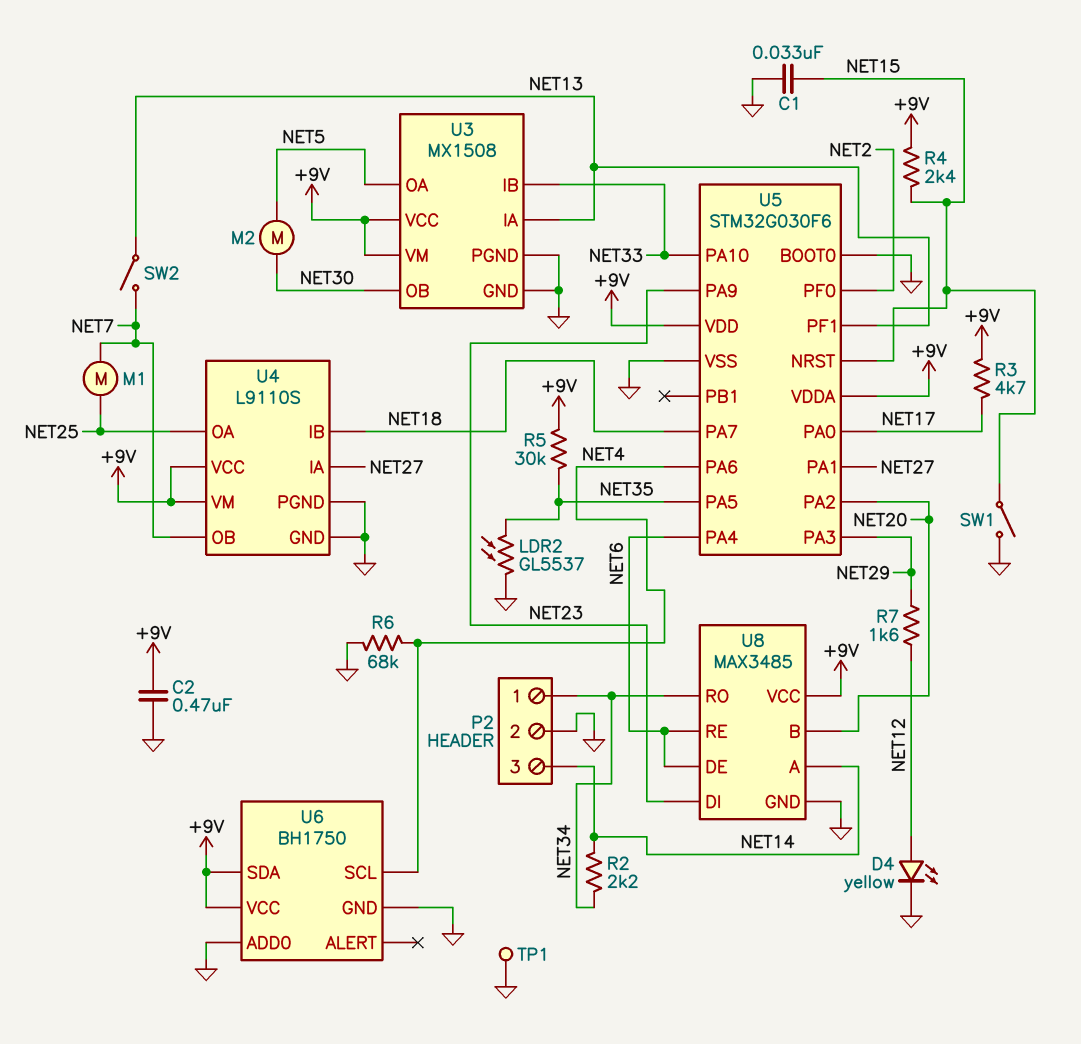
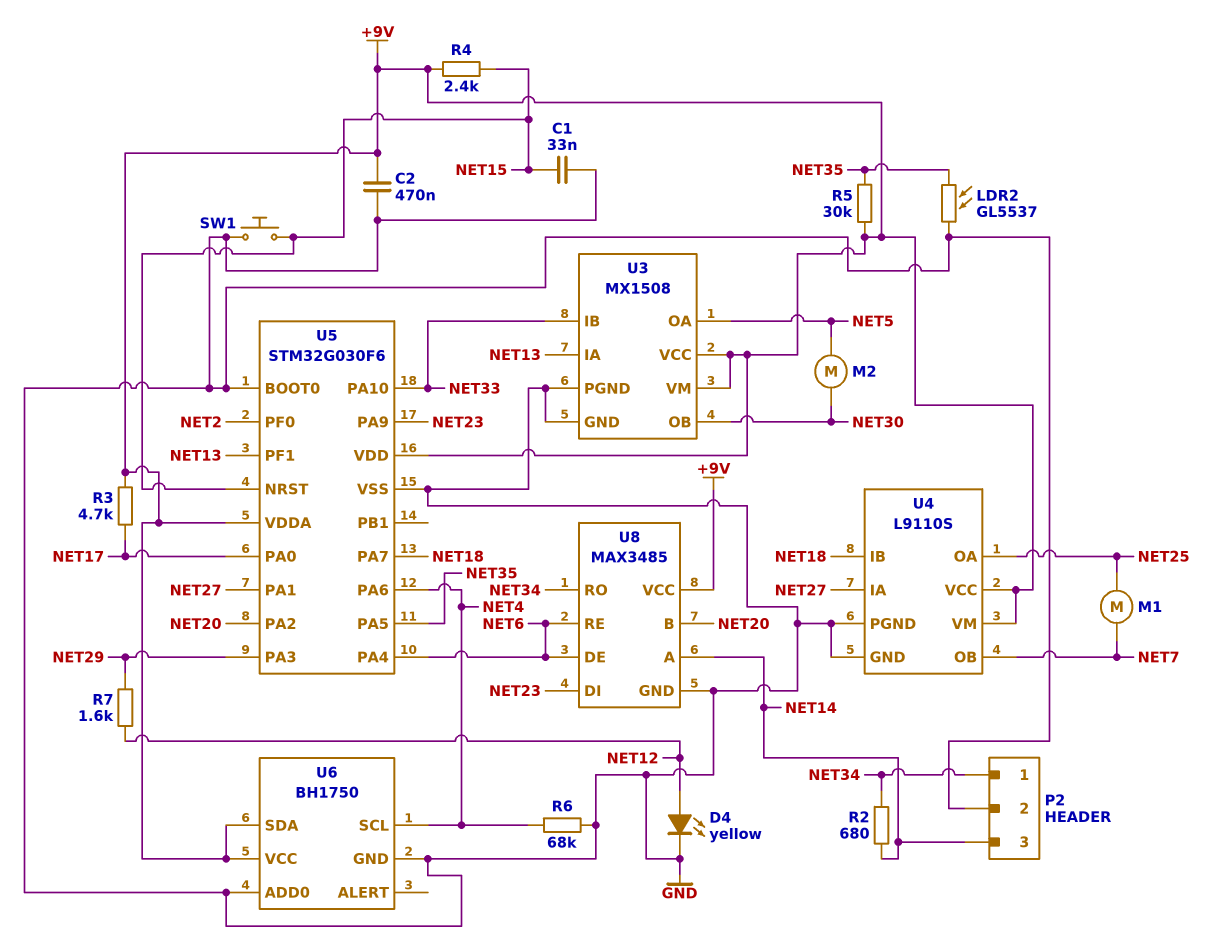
R2: 2.2k (NET14, NET34) -> 680 (NET14, NET34)
SW1: switch (GND, NET15) -> button (GND, NET15)
SW2: switch (NET7, NET13) -> none
TP1: test point (GND) -> none

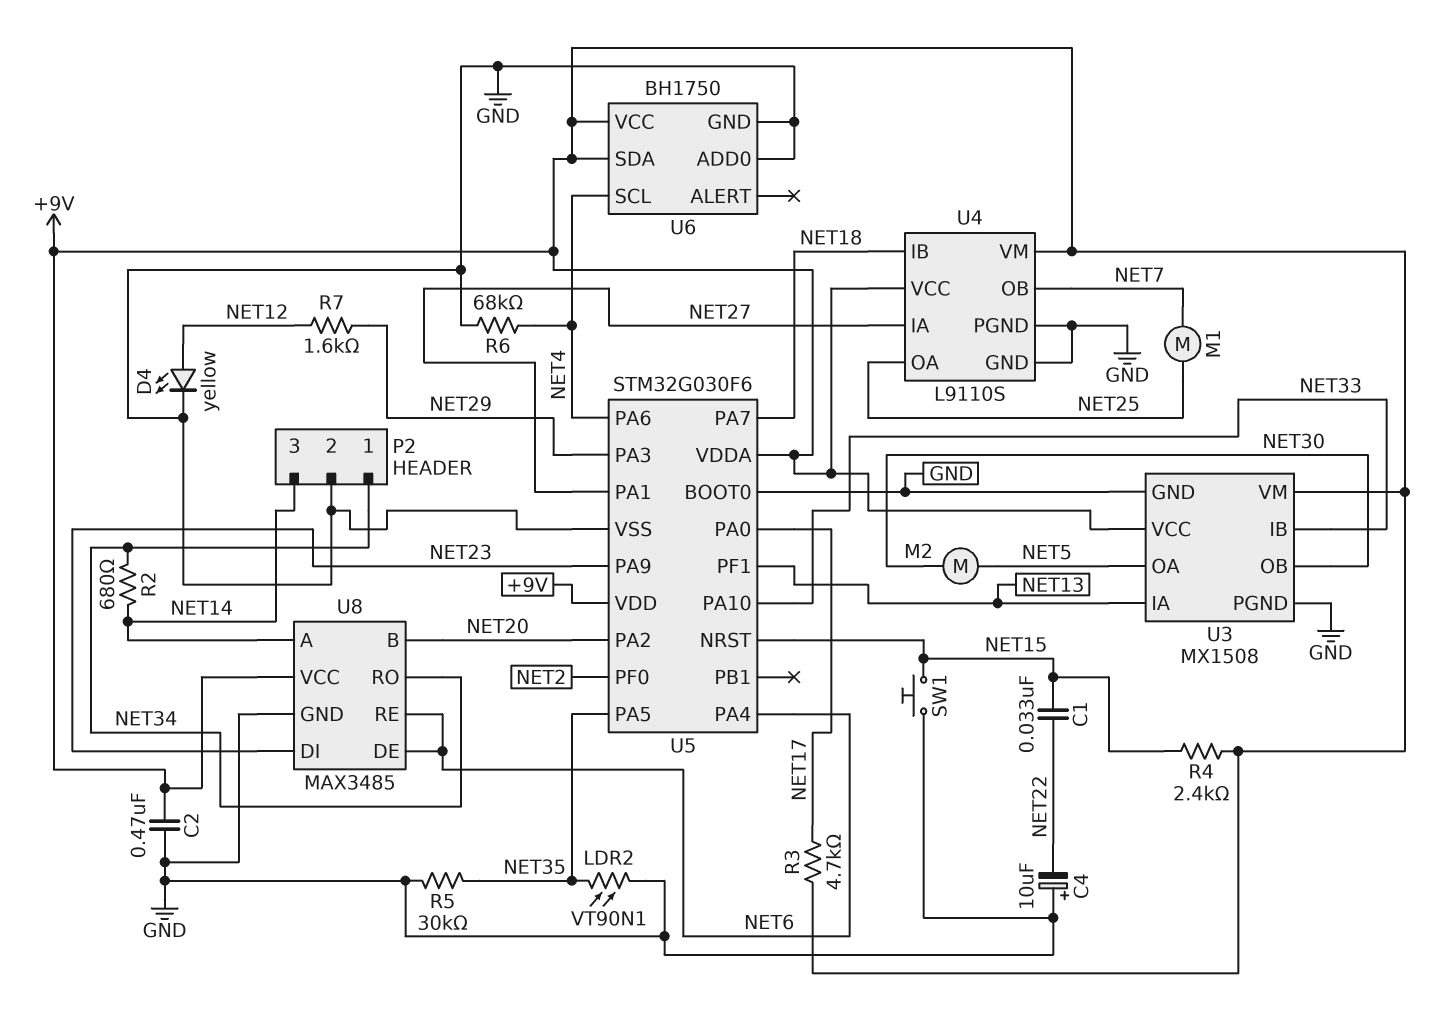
C1: 33nF (GND, NET15) -> 33nF (NET15, NET22)
C4: none -> 10uF (plus GND, minus NET22)
LDR2: GL5537 (GND, NET35) -> VT90N1 (GND, NET35)
R5: 30k (+9V, NET35) -> 30k (GND, NET35)

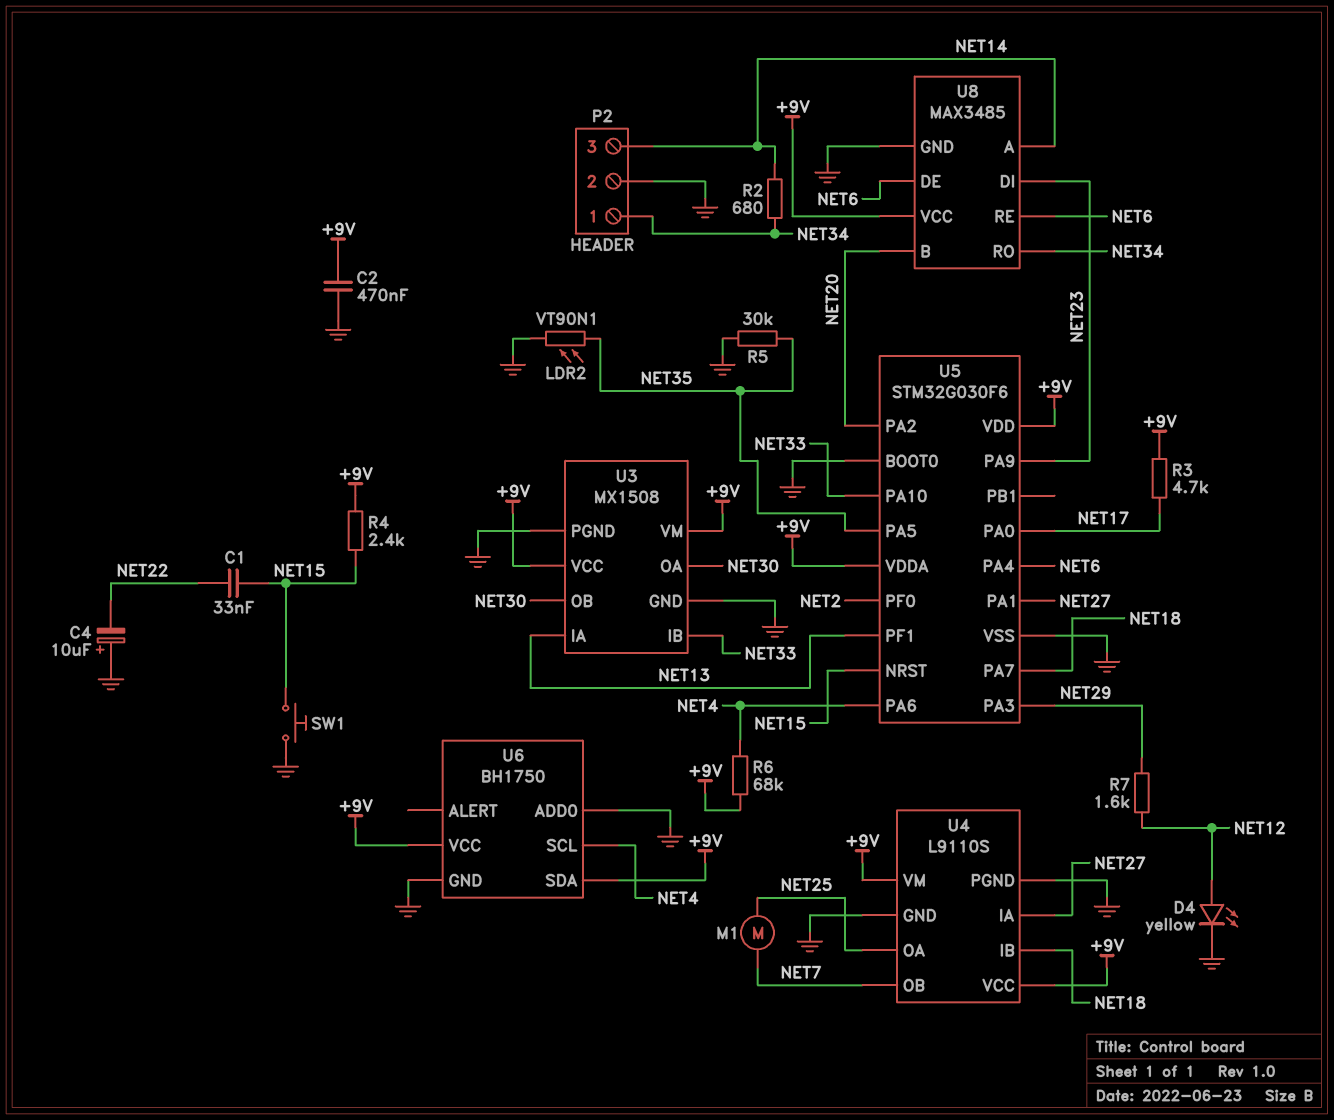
M2: motor (NET5, NET30) -> none
R6: 68k (GND, NET4) -> 68k (+9V, NET4)
U3 pin OA: NET5 -> NET30

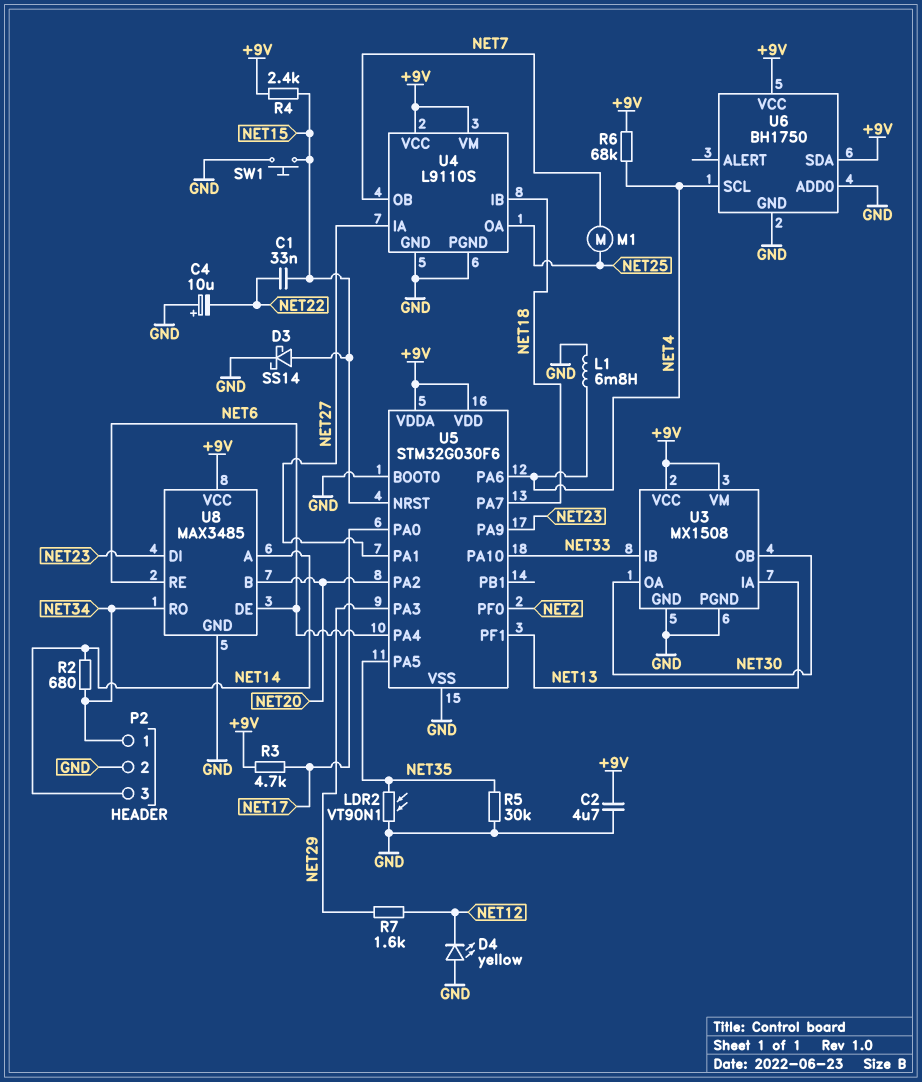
C2: 470nF (+9V, GND) -> 4.7uF (+9V, GND)
D3: none -> schottky SS14 (A NET15, K GND)
D4: LED yellow (A NET12, K GND) -> LED yellow (A GND, K NET12)
L1: none -> 6.8mH (GND, NET4)

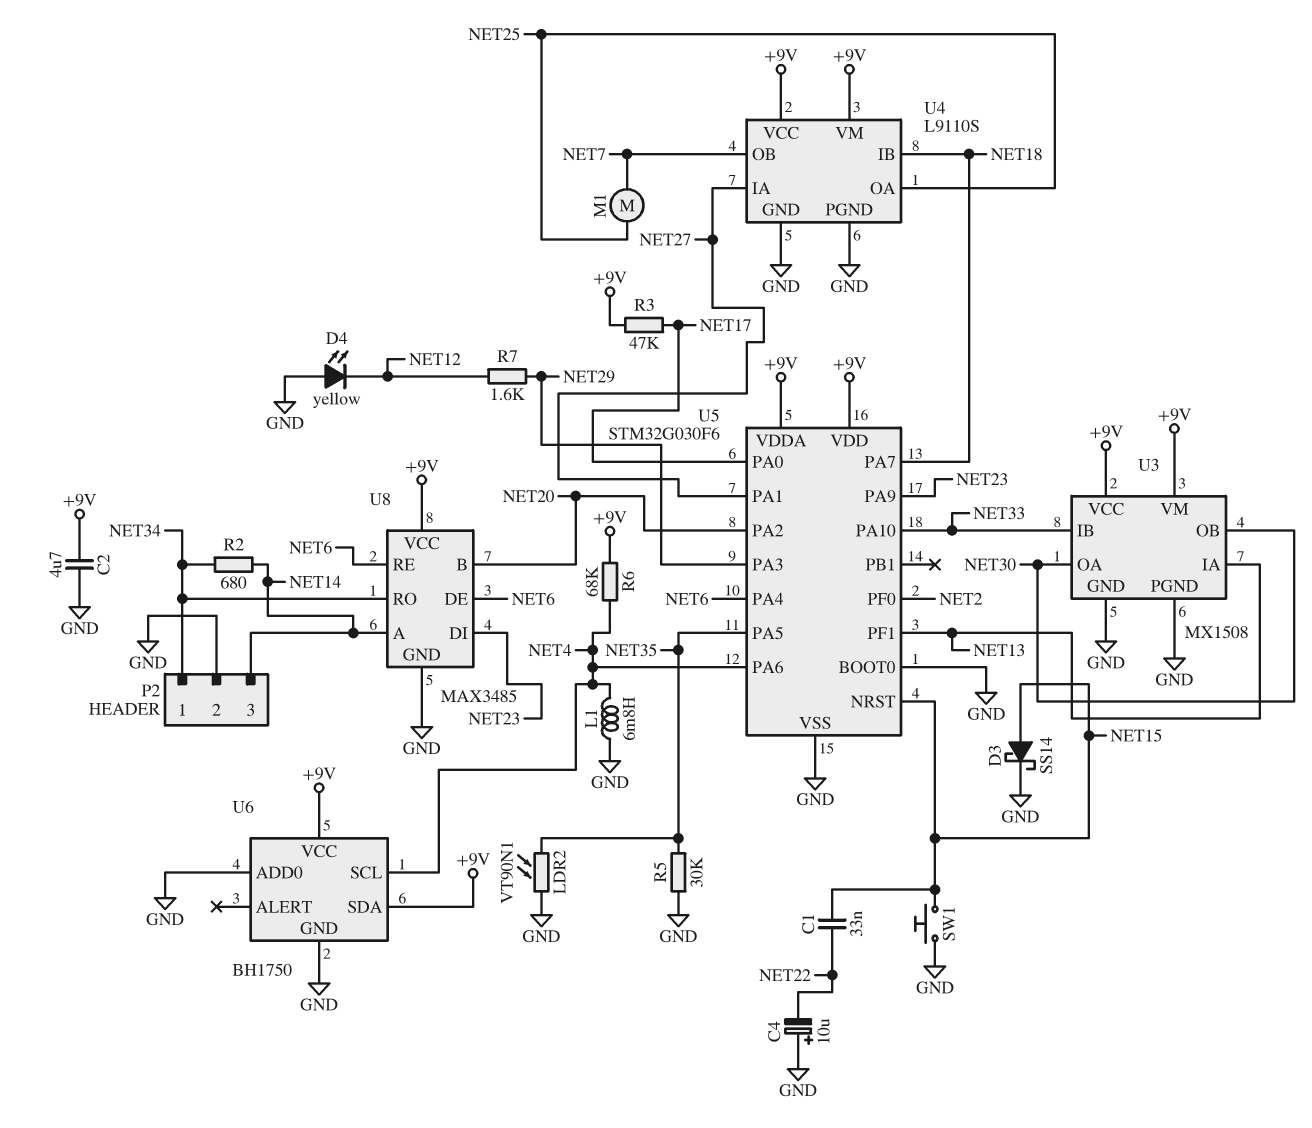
R3: 4.7k (+9V, NET17) -> 47k (+9V, NET17)
R4: 2.4k (+9V, NET15) -> none

